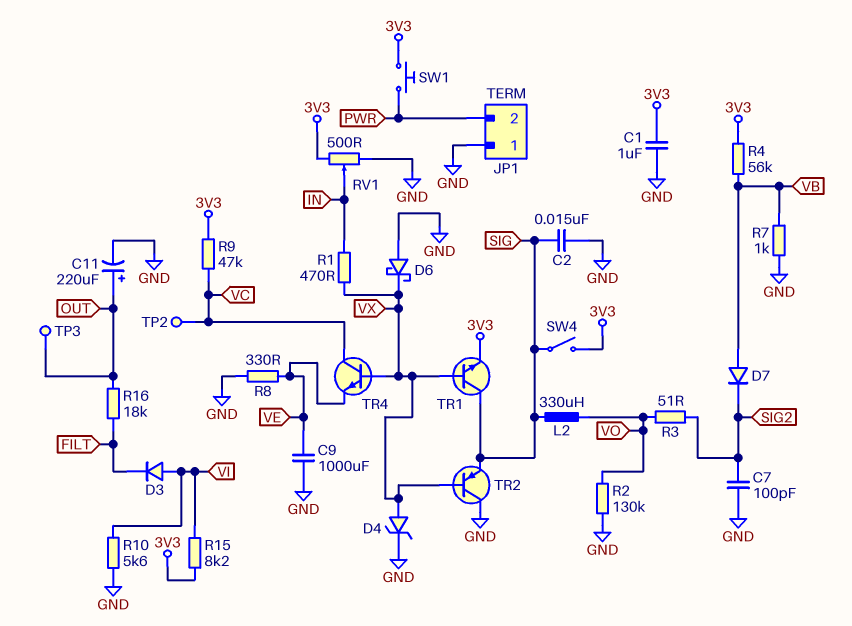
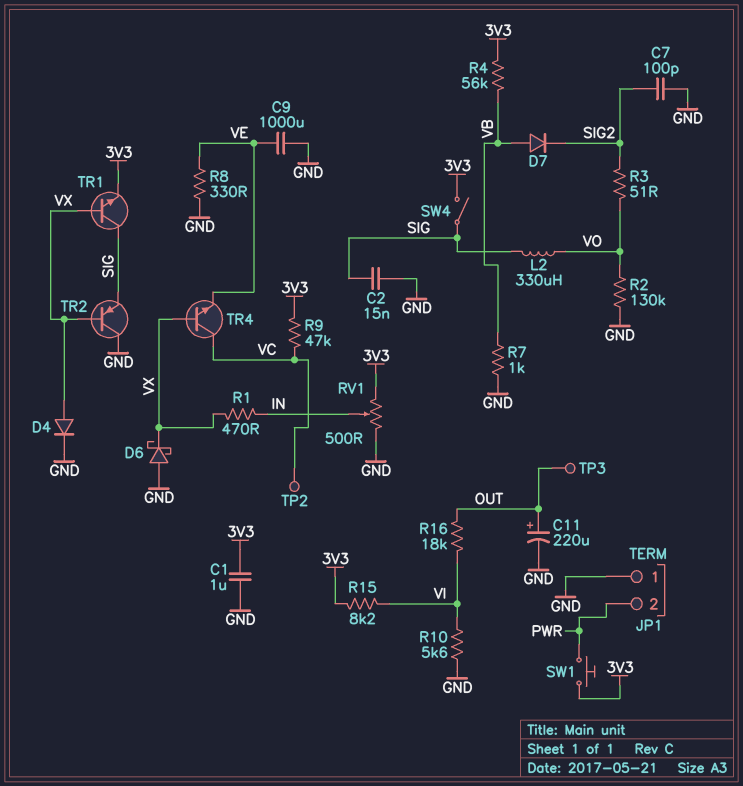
D3: diode (A VI, K FILT) -> none
D4: zener (A VX, K GND) -> diode (A VX, K GND)
R16: 18k (FILT, OUT) -> 18k (OUT, VI)

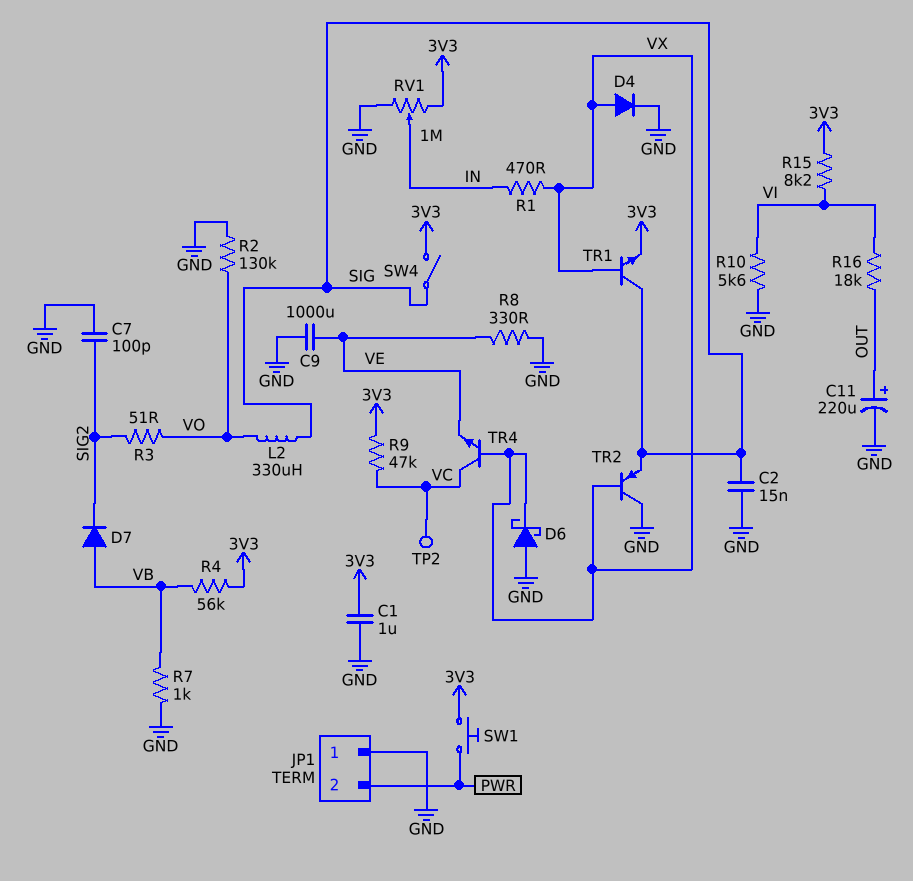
RV1: 500 (3V3, GND, wiper IN) -> 1M (3V3, GND, wiper IN)
TP3: test point (OUT) -> none

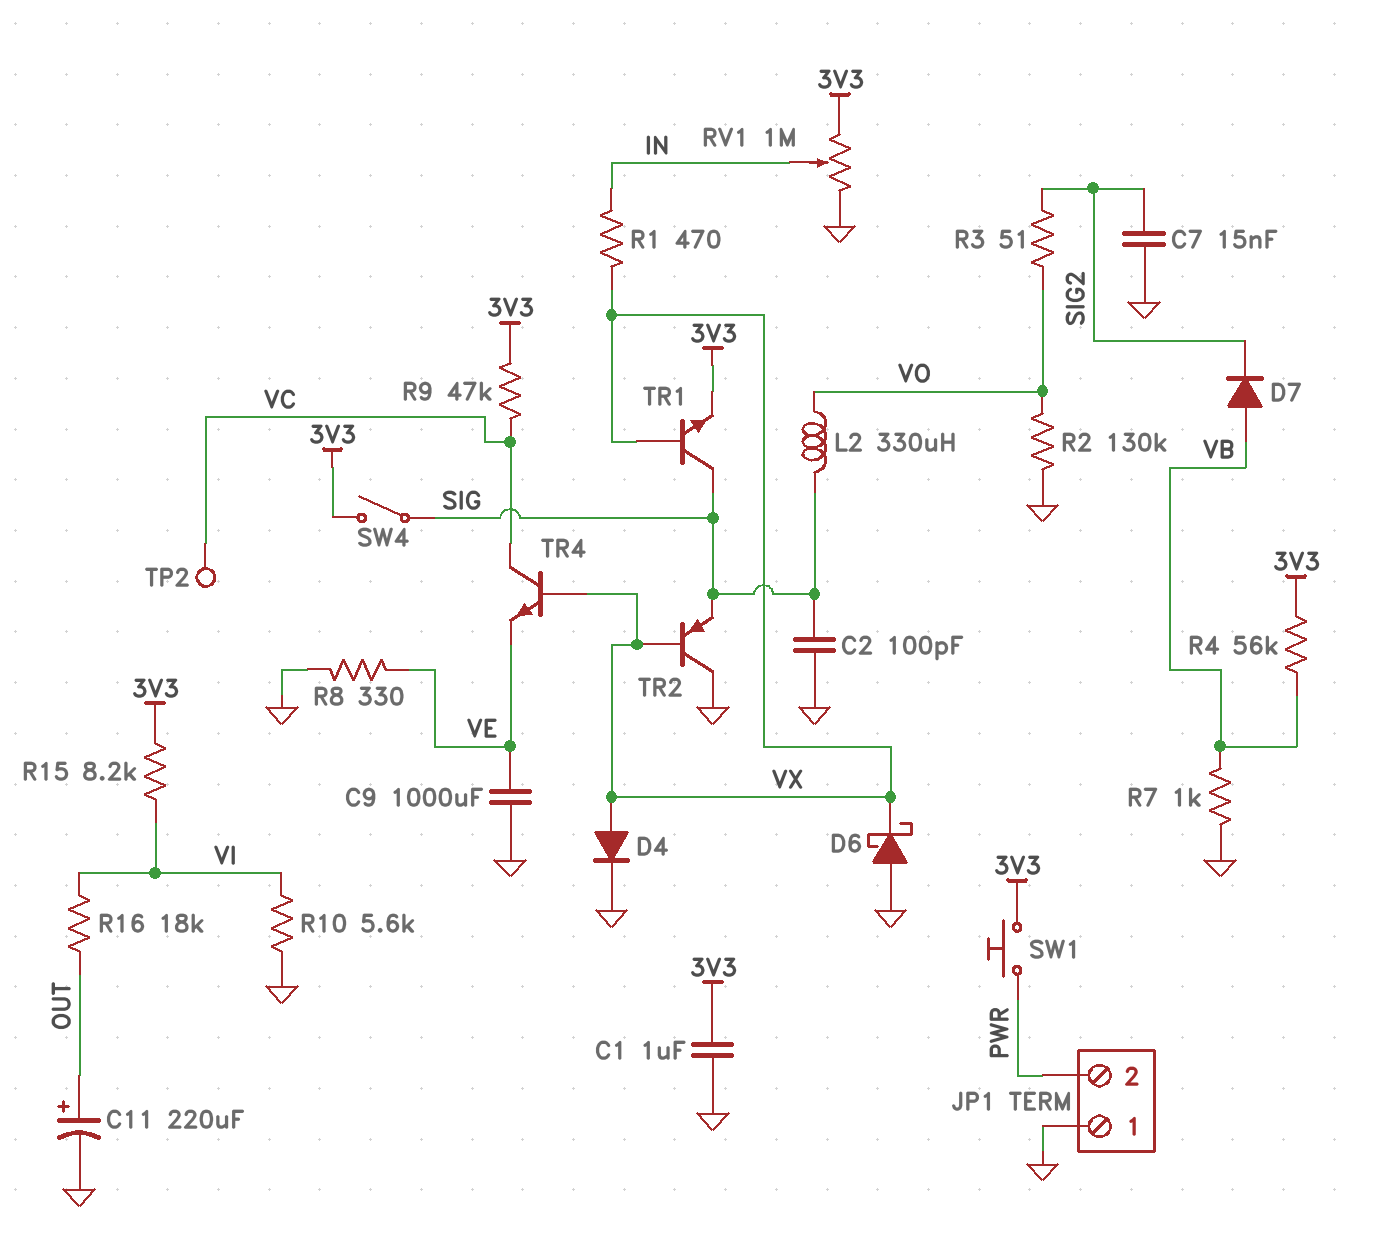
C2: 15nF (GND, SIG) -> 100pF (GND, SIG)
C7: 100pF (GND, SIG2) -> 15nF (GND, SIG2)

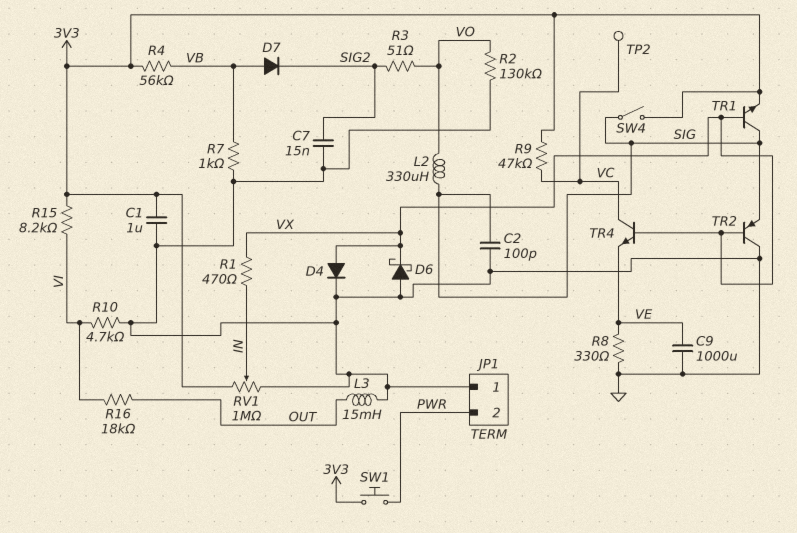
C11: 220uF (plus OUT, minus GND) -> none
L3: none -> 15mH (GND, OUT)
R10: 5.6k (GND, VI) -> 4.7k (GND, VI)

